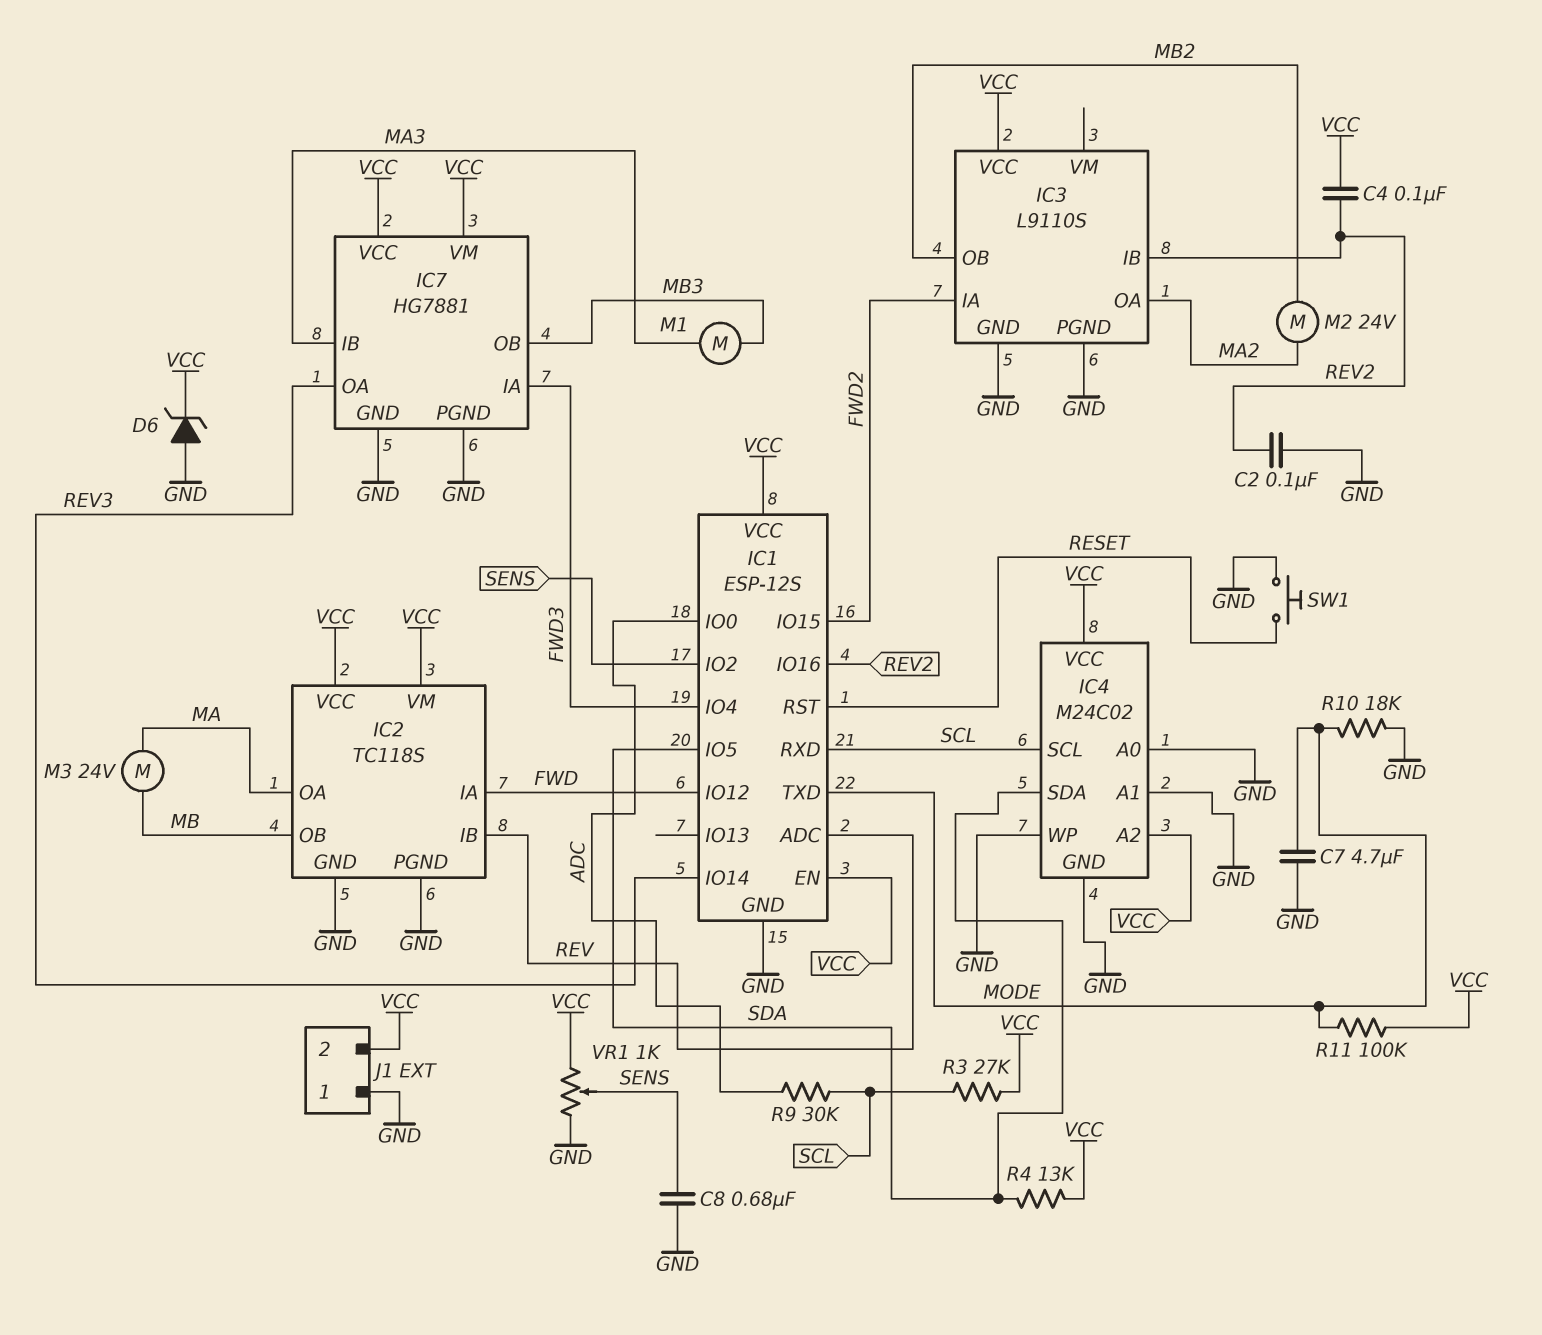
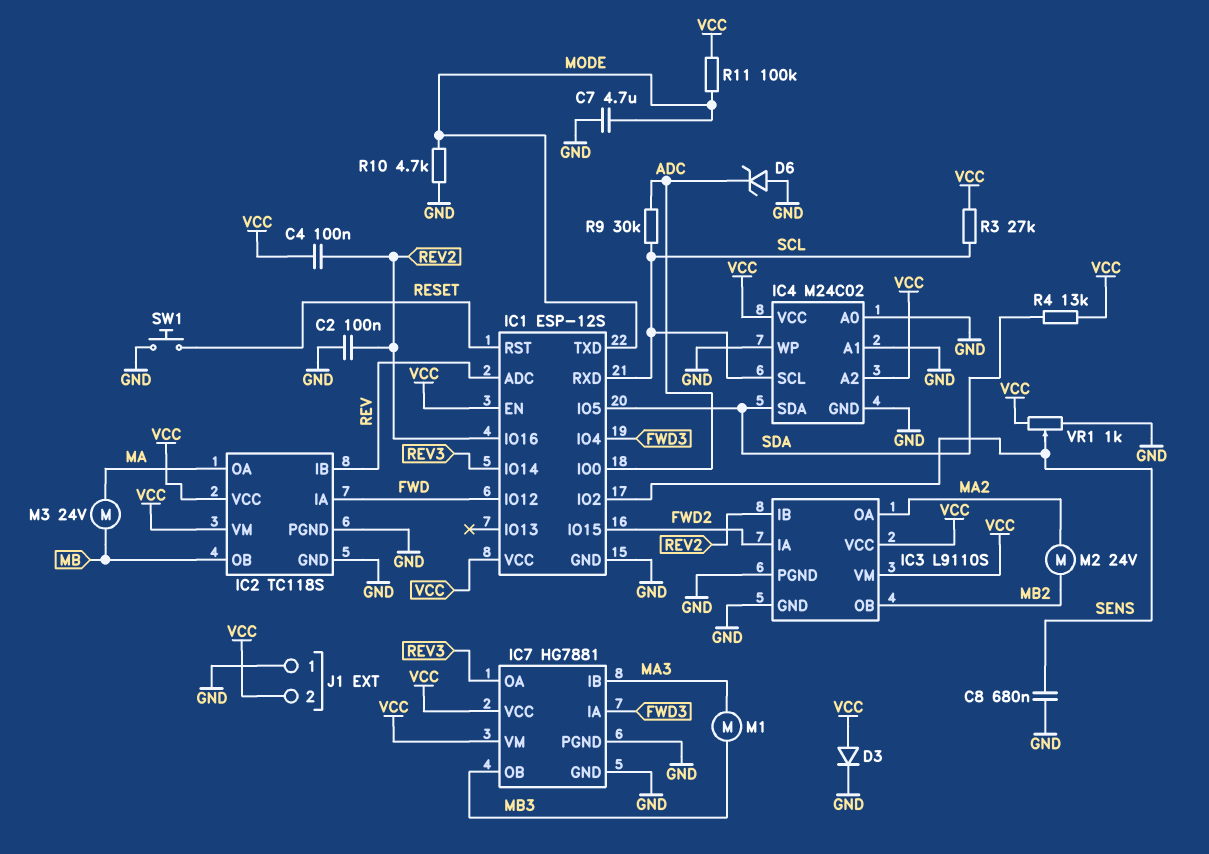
D3: none -> diode (A VCC, K GND)
D6: zener (A GND, K VCC) -> zener (A GND, K ADC)
IC3 pin VM: none -> VCC
R10: 18k (GND, MODE) -> 4.7k (GND, MODE)

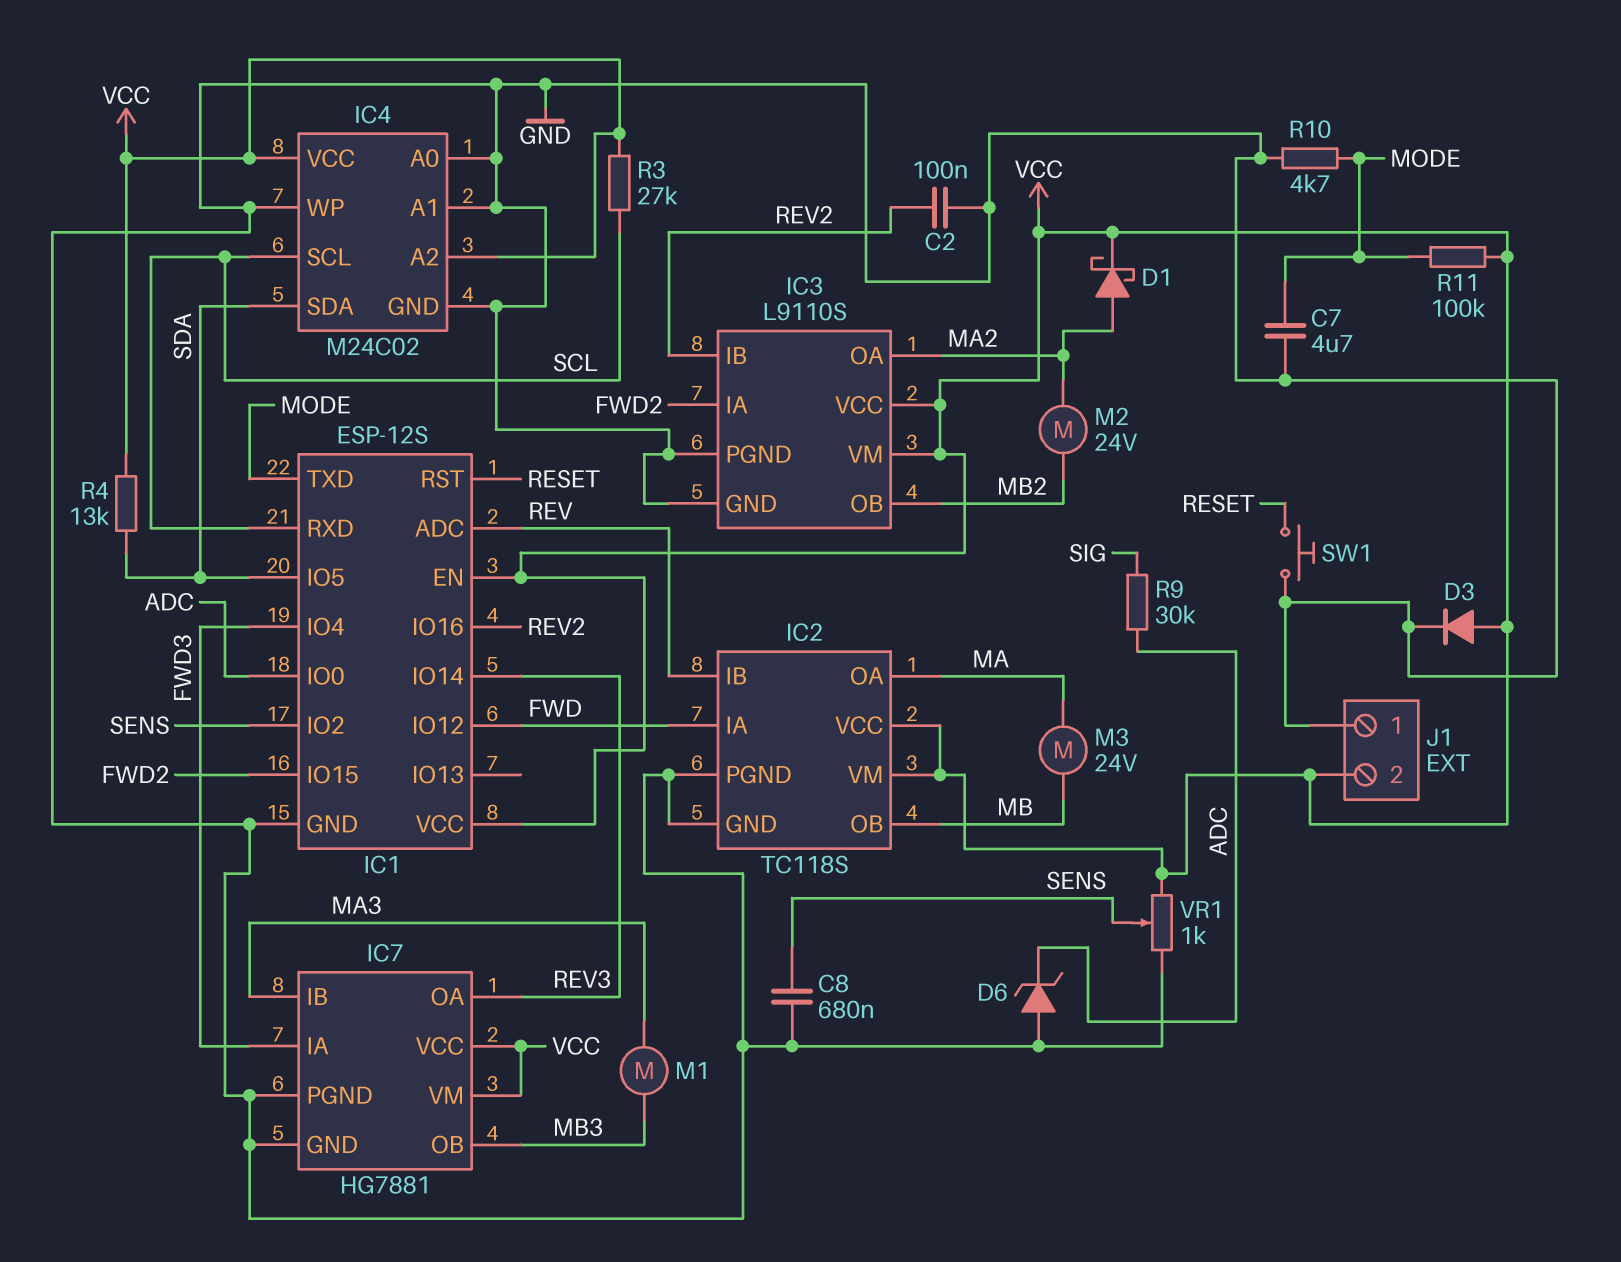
C4: 100nF (REV2, VCC) -> none
D1: none -> schottky (A MA2, K VCC)
R9: 30k (ADC, SCL) -> 30k (ADC, SIG)

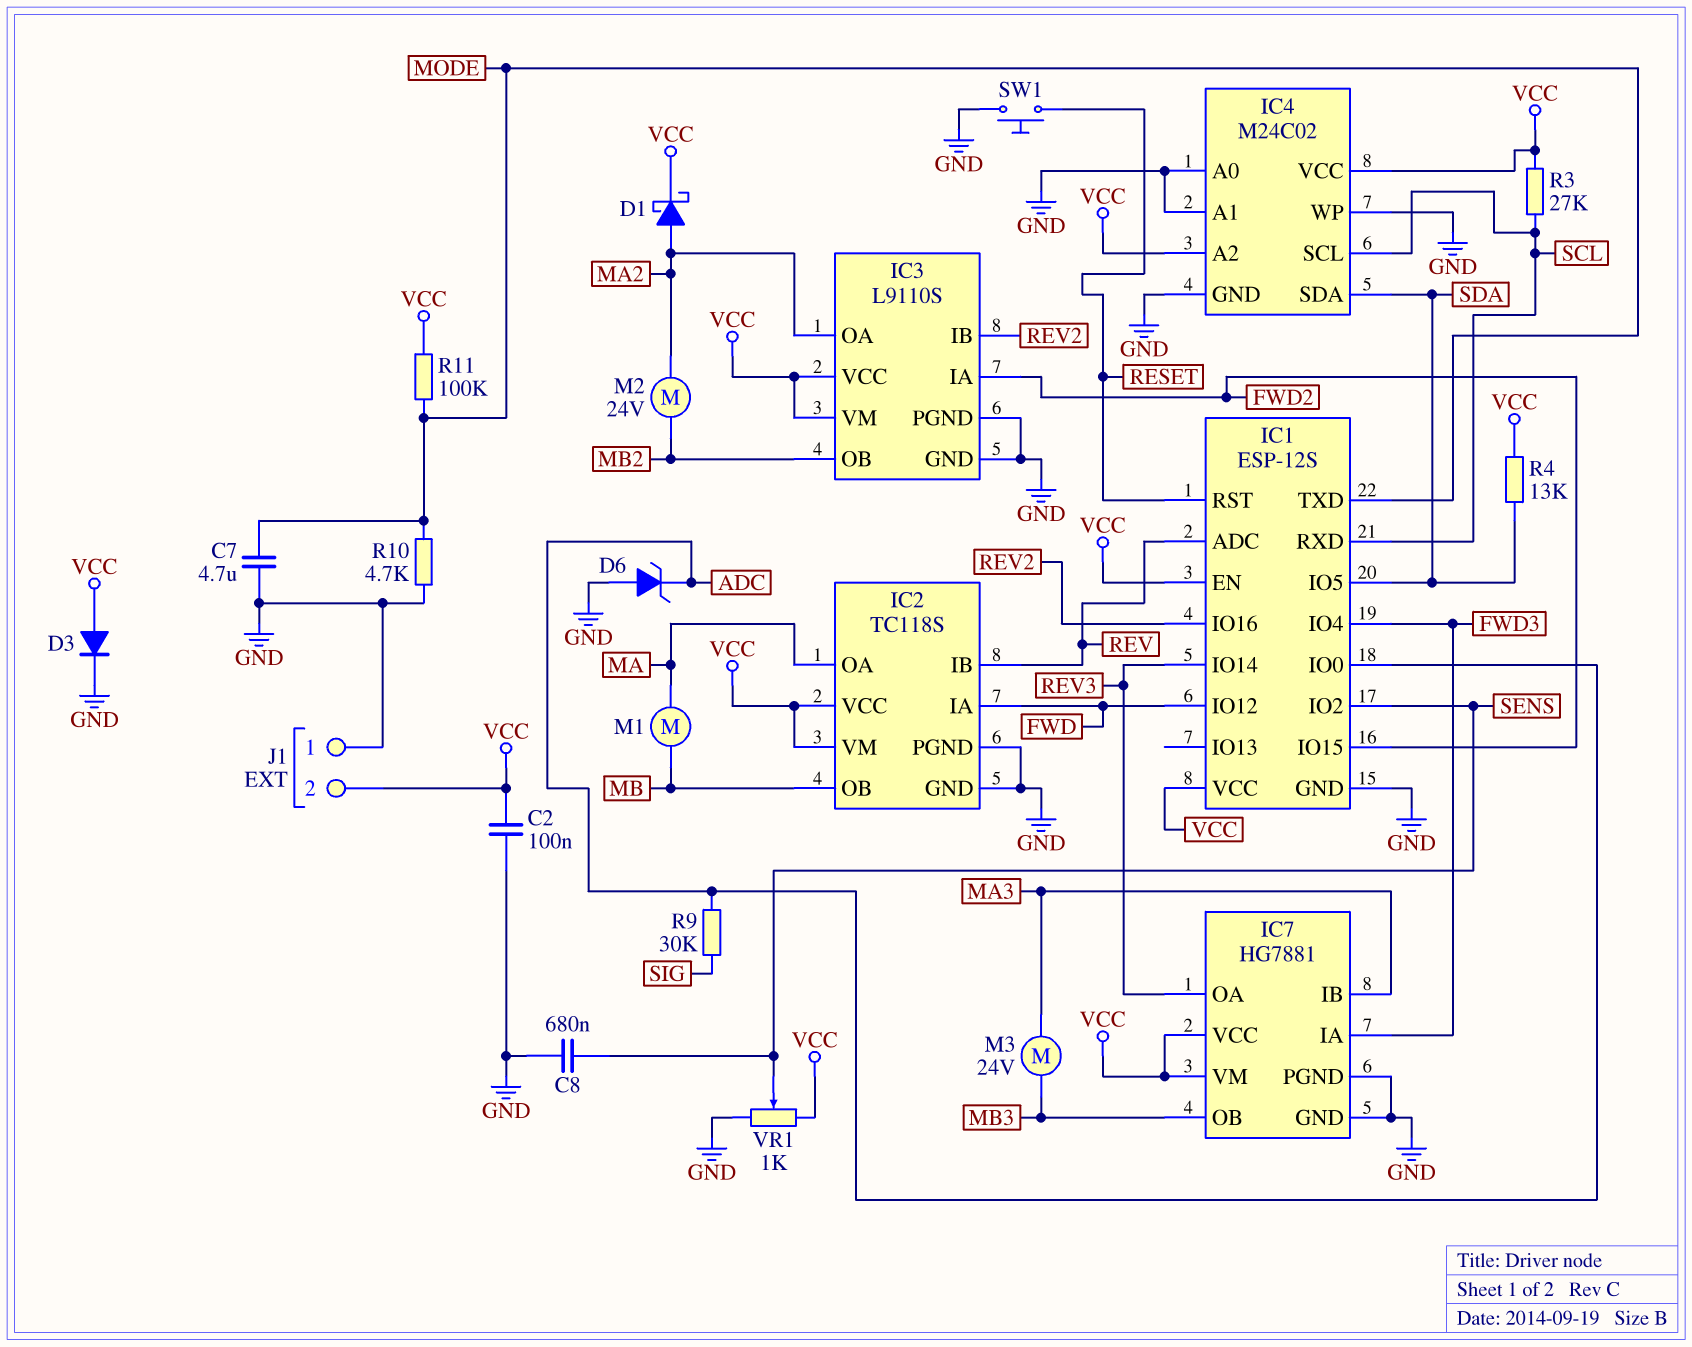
C2: 100nF (GND, REV2) -> 100nF (GND, VCC)
M1: motor (MA3, MB3) -> motor (MA, MB)
M3: motor 24V (MA, MB) -> motor 24V (MA3, MB3)

